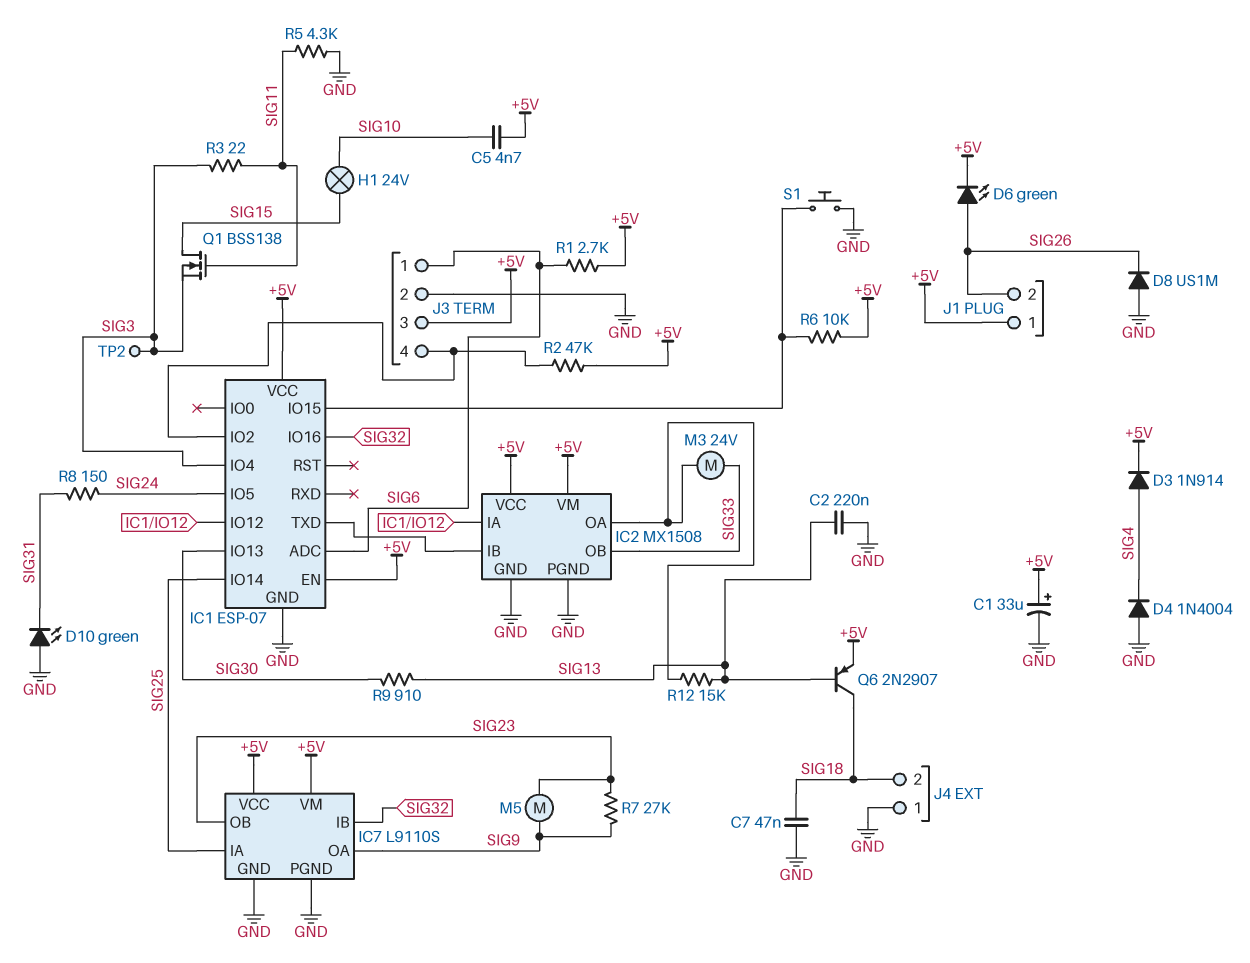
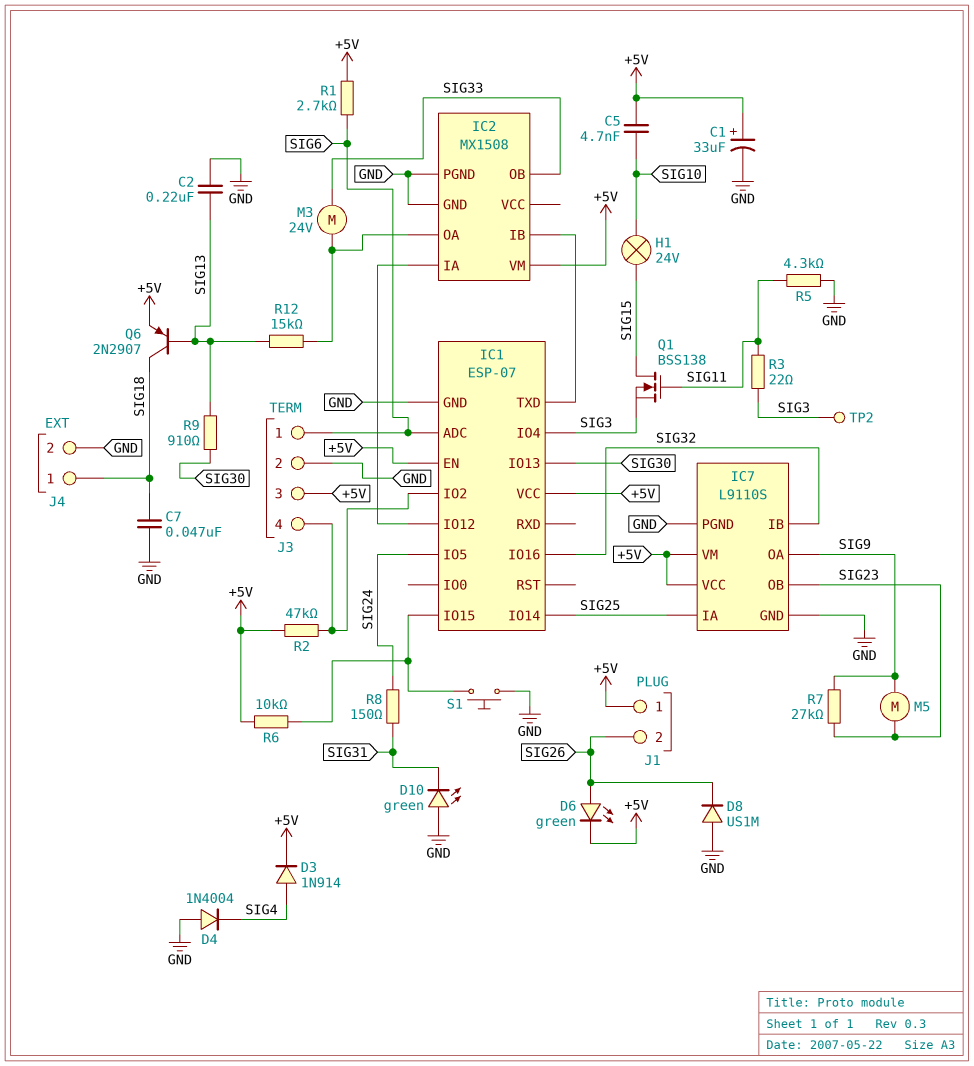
IC2 pin VCC: +5V -> none
J4 pin 1: GND -> SIG18
J4 pin 2: SIG18 -> GND

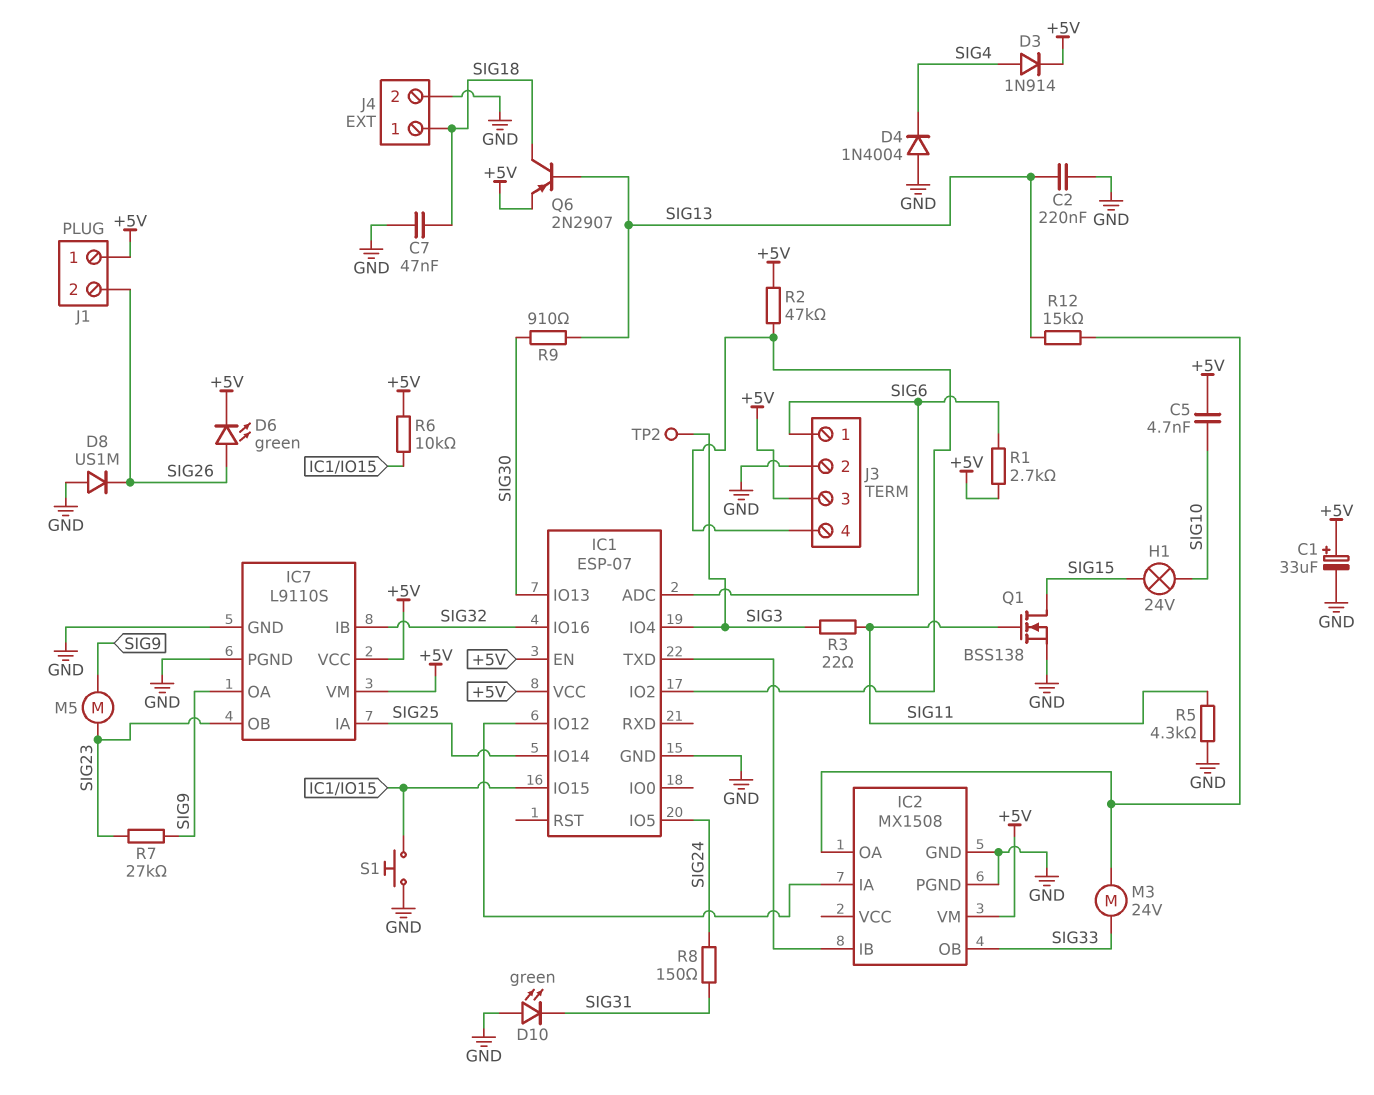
Q1: NMOS BSS138 (G SIG11, D SIG15, S SIG3) -> NMOS BSS138 (G SIG11, D SIG15, S GND)

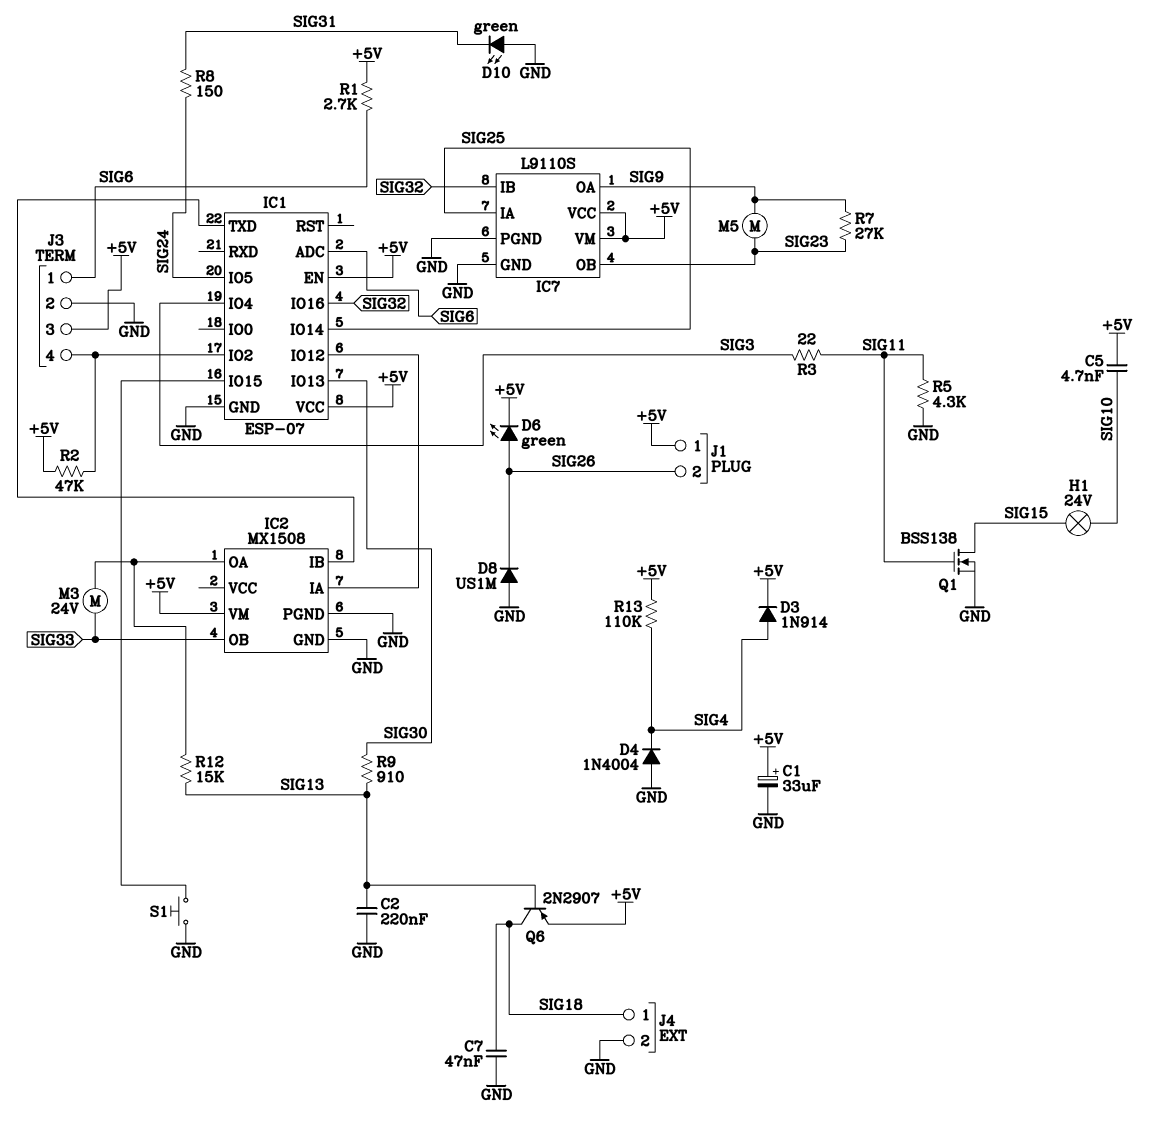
R6: 10k (+5V, IC1/IO15) -> none
R13: none -> 110k (+5V, SIG4)
TP2: test point (SIG3) -> none

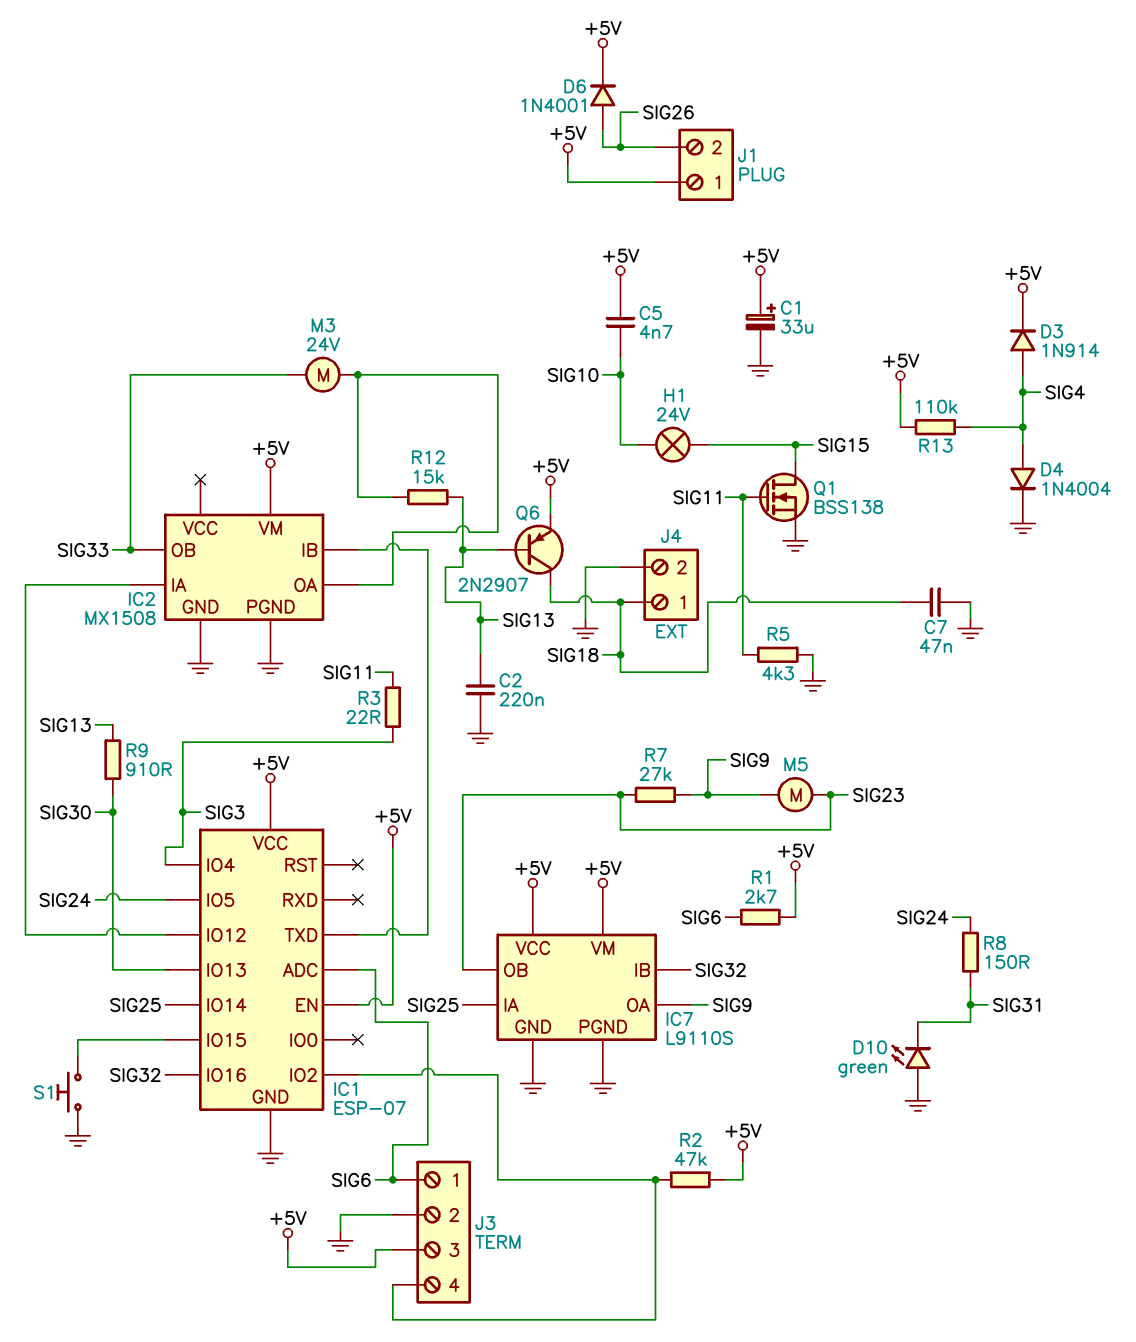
D4: diode 1N4004 (A GND, K SIG4) -> diode 1N4004 (A SIG4, K GND)
D6: LED green (A SIG26, K +5V) -> diode 1N4001 (A SIG26, K +5V)
D8: diode US1M (A GND, K SIG26) -> none

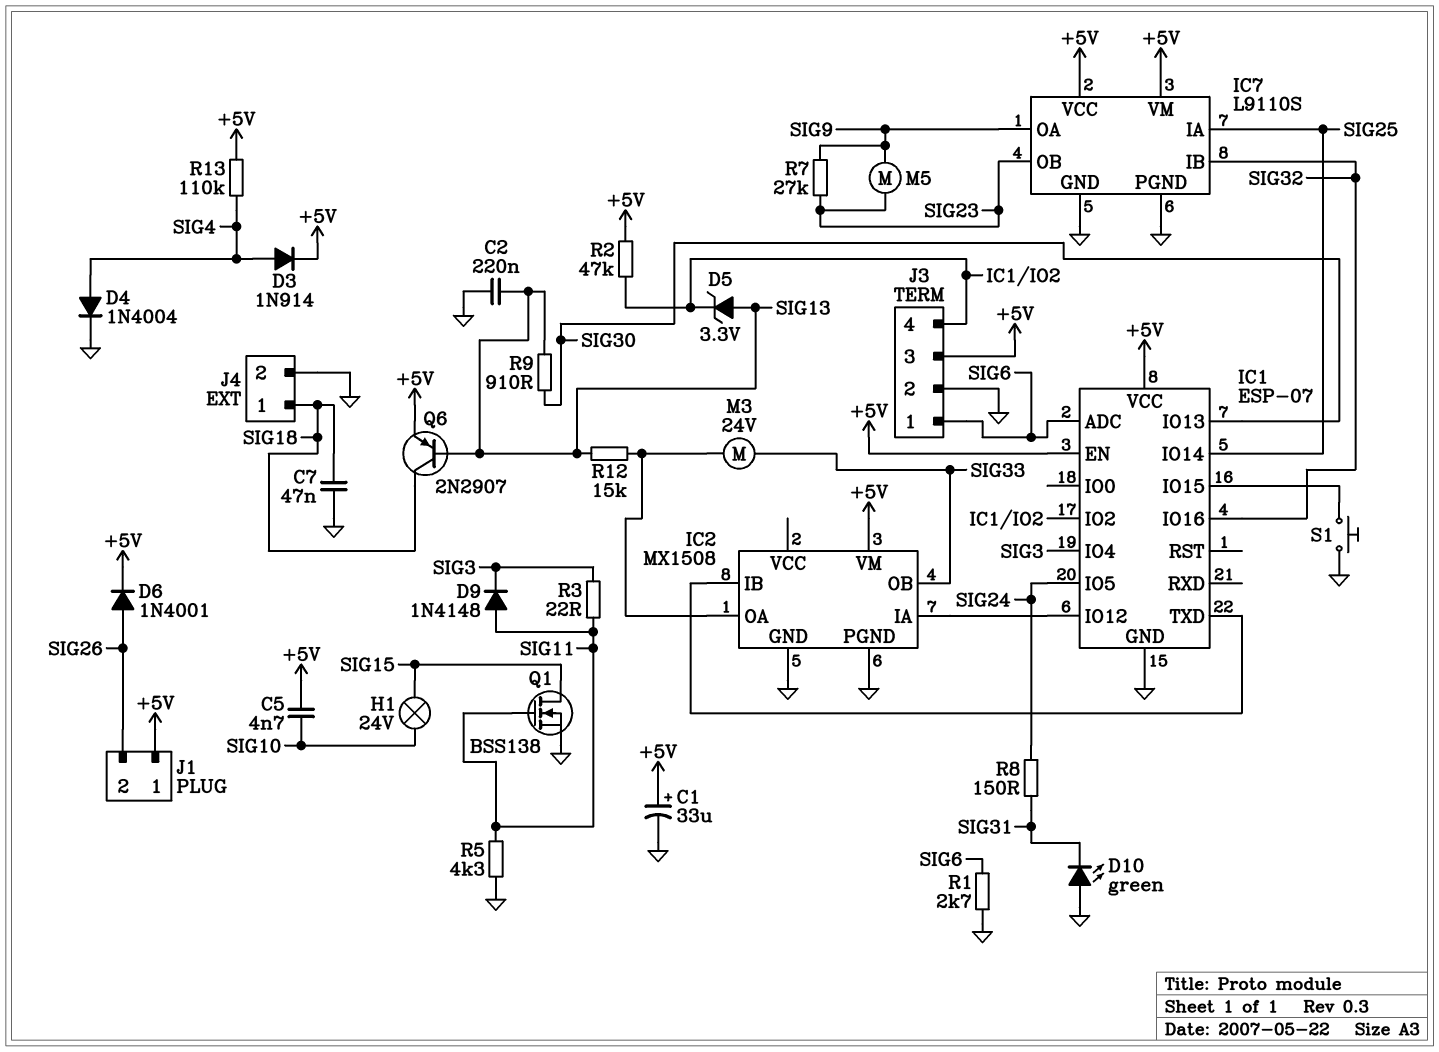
D5: none -> zener 3.3V (A SIG13, K IC1/IO2)
D9: none -> diode 1N4148 (A SIG11, K SIG3)
R1: 2.7k (+5V, SIG6) -> 2.7k (GND, SIG6)

